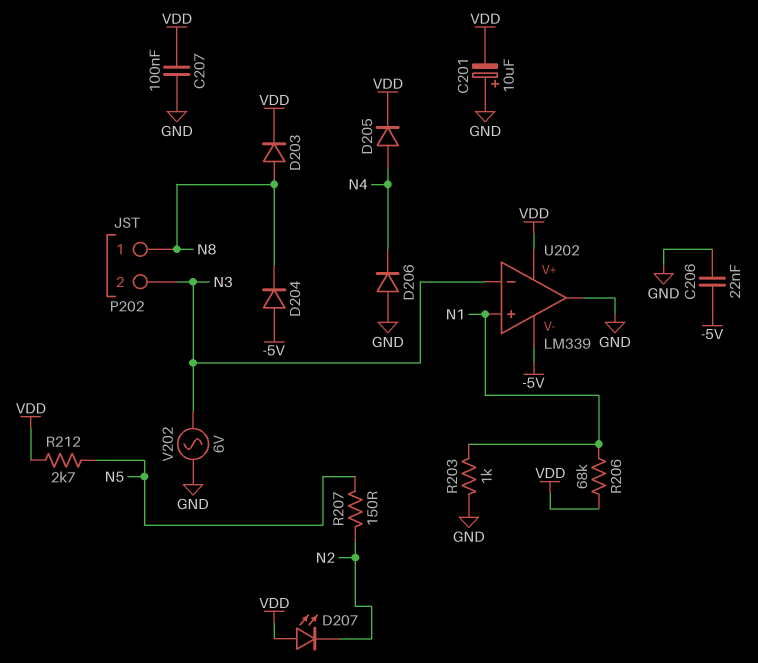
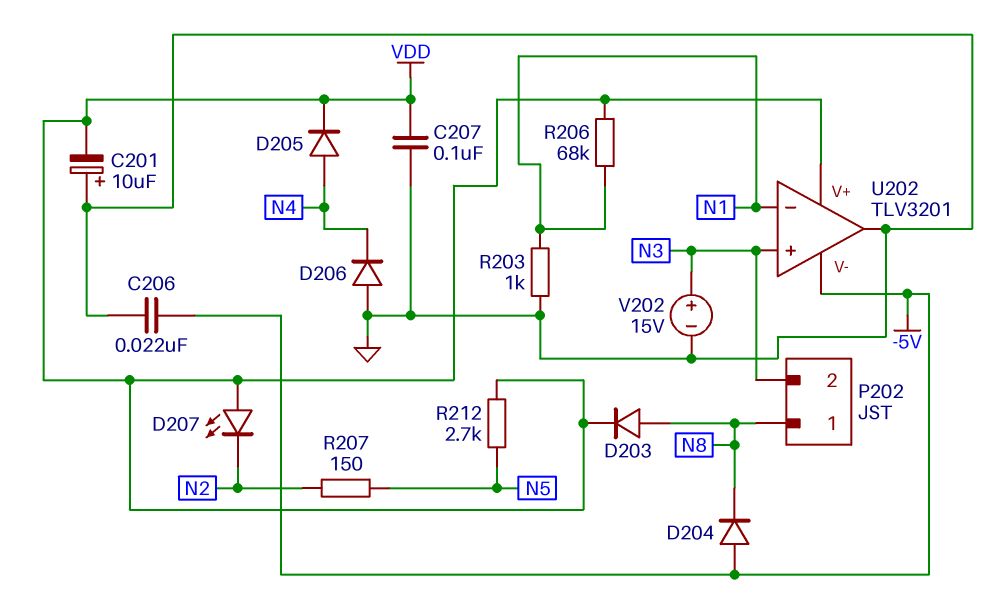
U202: LM339 -> TLV3201
U202 pin in+: N1 -> N3
U202 pin in-: N3 -> N1
V202: AC 6V (GND, N3) -> 15V (plus N3, minus GND)

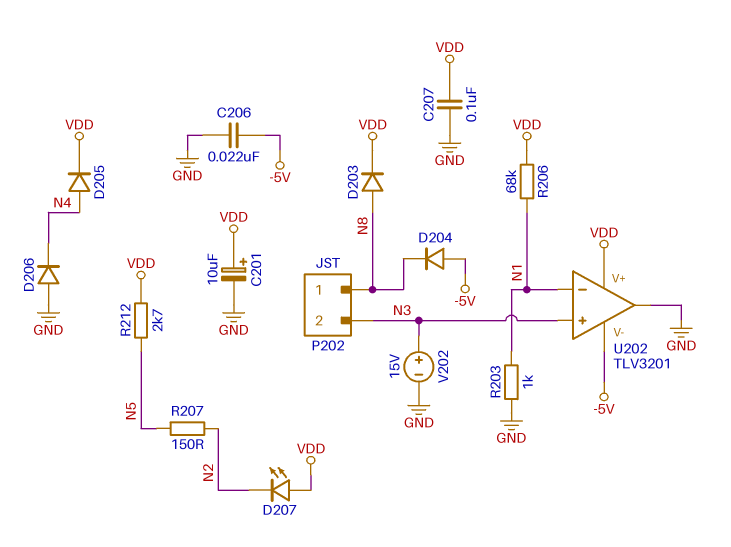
C201: 10uF (plus GND, minus VDD) -> 10uF (plus VDD, minus GND)

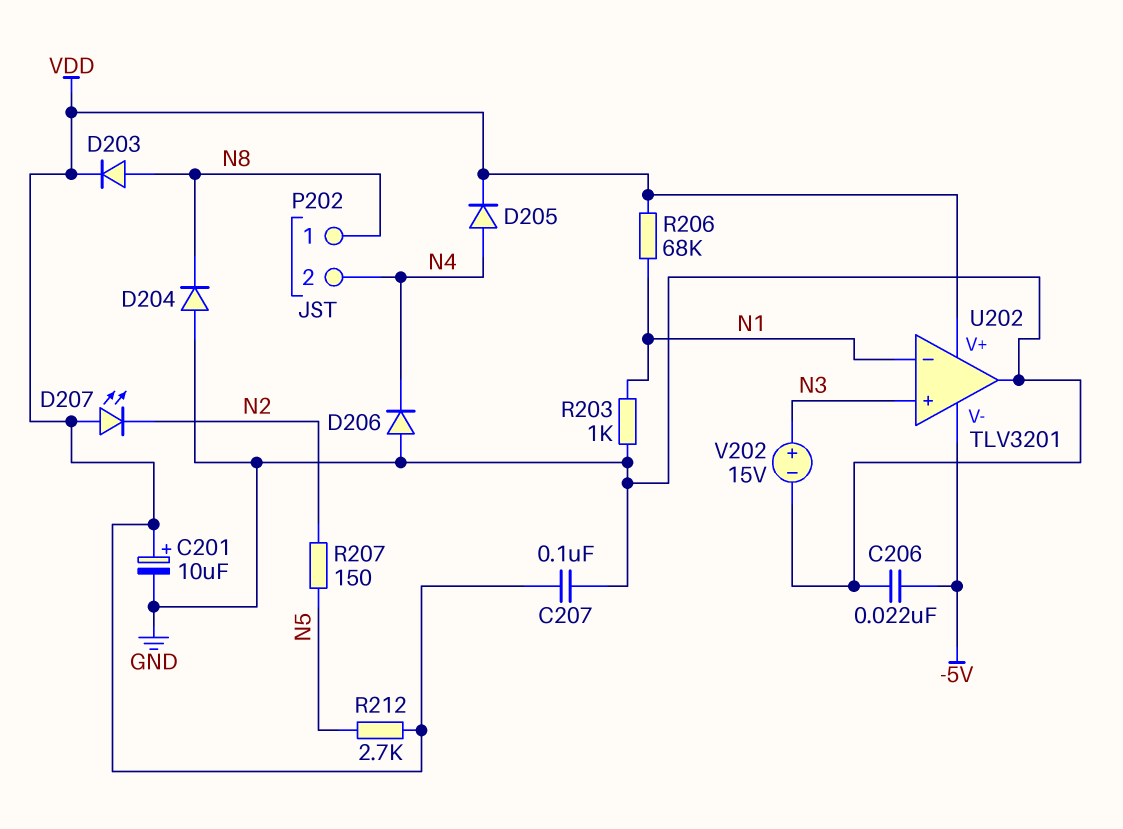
D204: diode (A -5V, K N8) -> diode (A GND, K N8)
P202 pin 2: N3 -> N4

